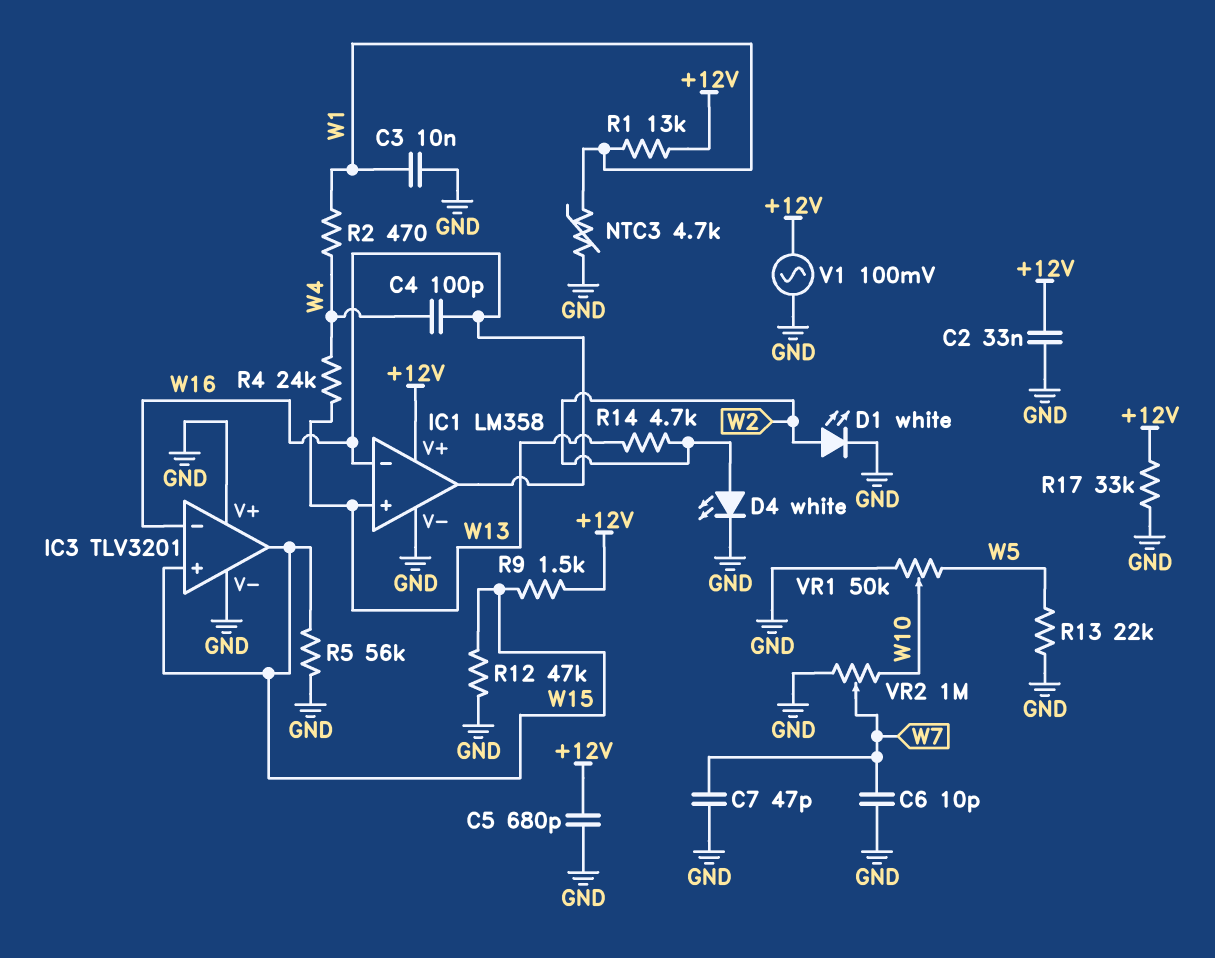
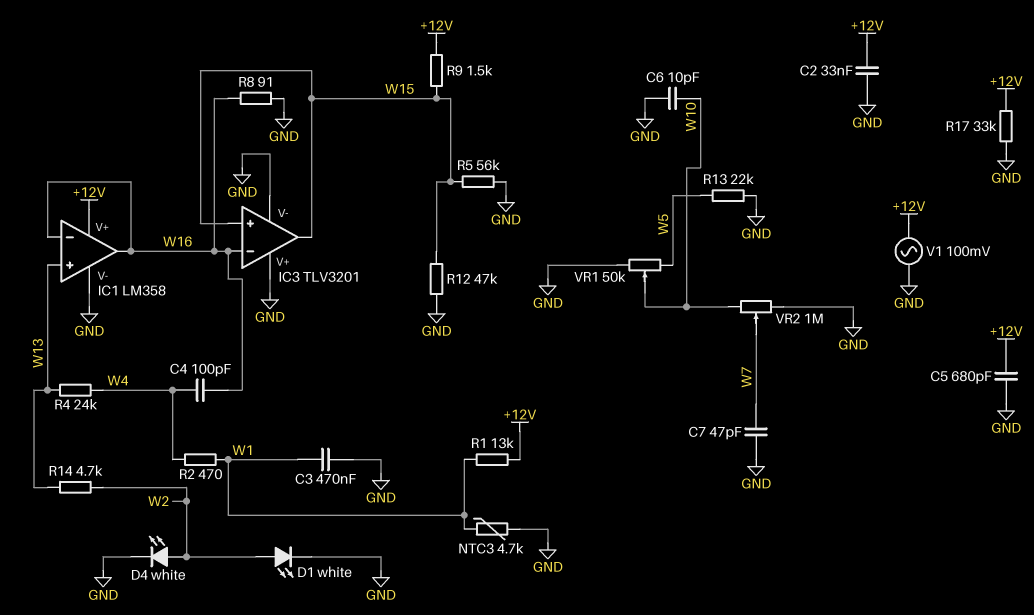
C3: 10nF (GND, W1) -> 470nF (GND, W1)
C6: 10pF (GND, W7) -> 10pF (GND, W10)
R8: none -> 91 (GND, W16)

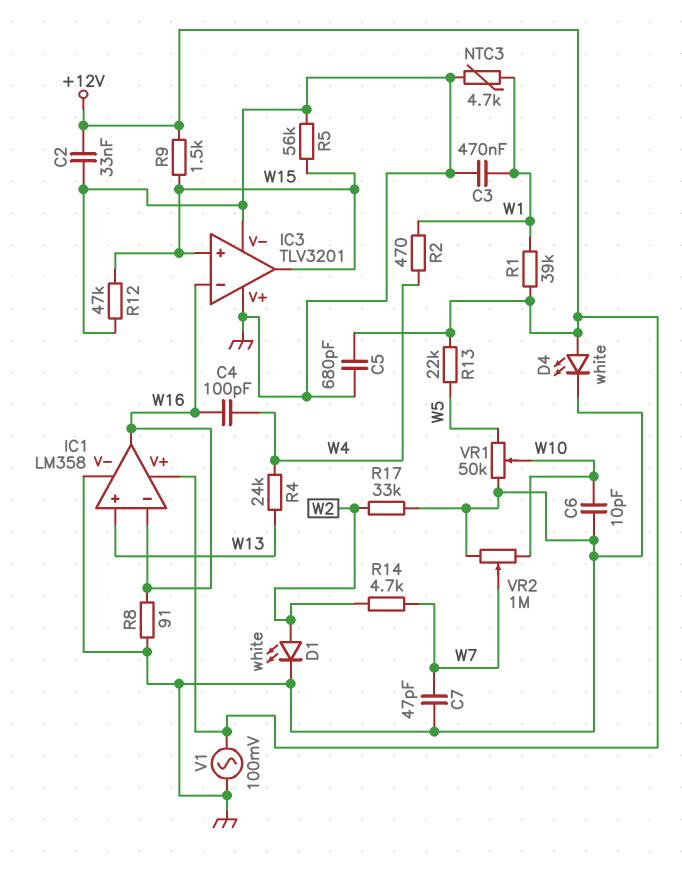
D4: LED white (A W2, K GND) -> LED white (A +12V, K GND)
R1: 13k (+12V, W1) -> 39k (+12V, W1)
R13: 22k (GND, W5) -> 22k (+12V, W5)
R14: 4.7k (W2, W13) -> 4.7k (W2, W7)
R17: 33k (+12V, GND) -> 33k (GND, W2)

